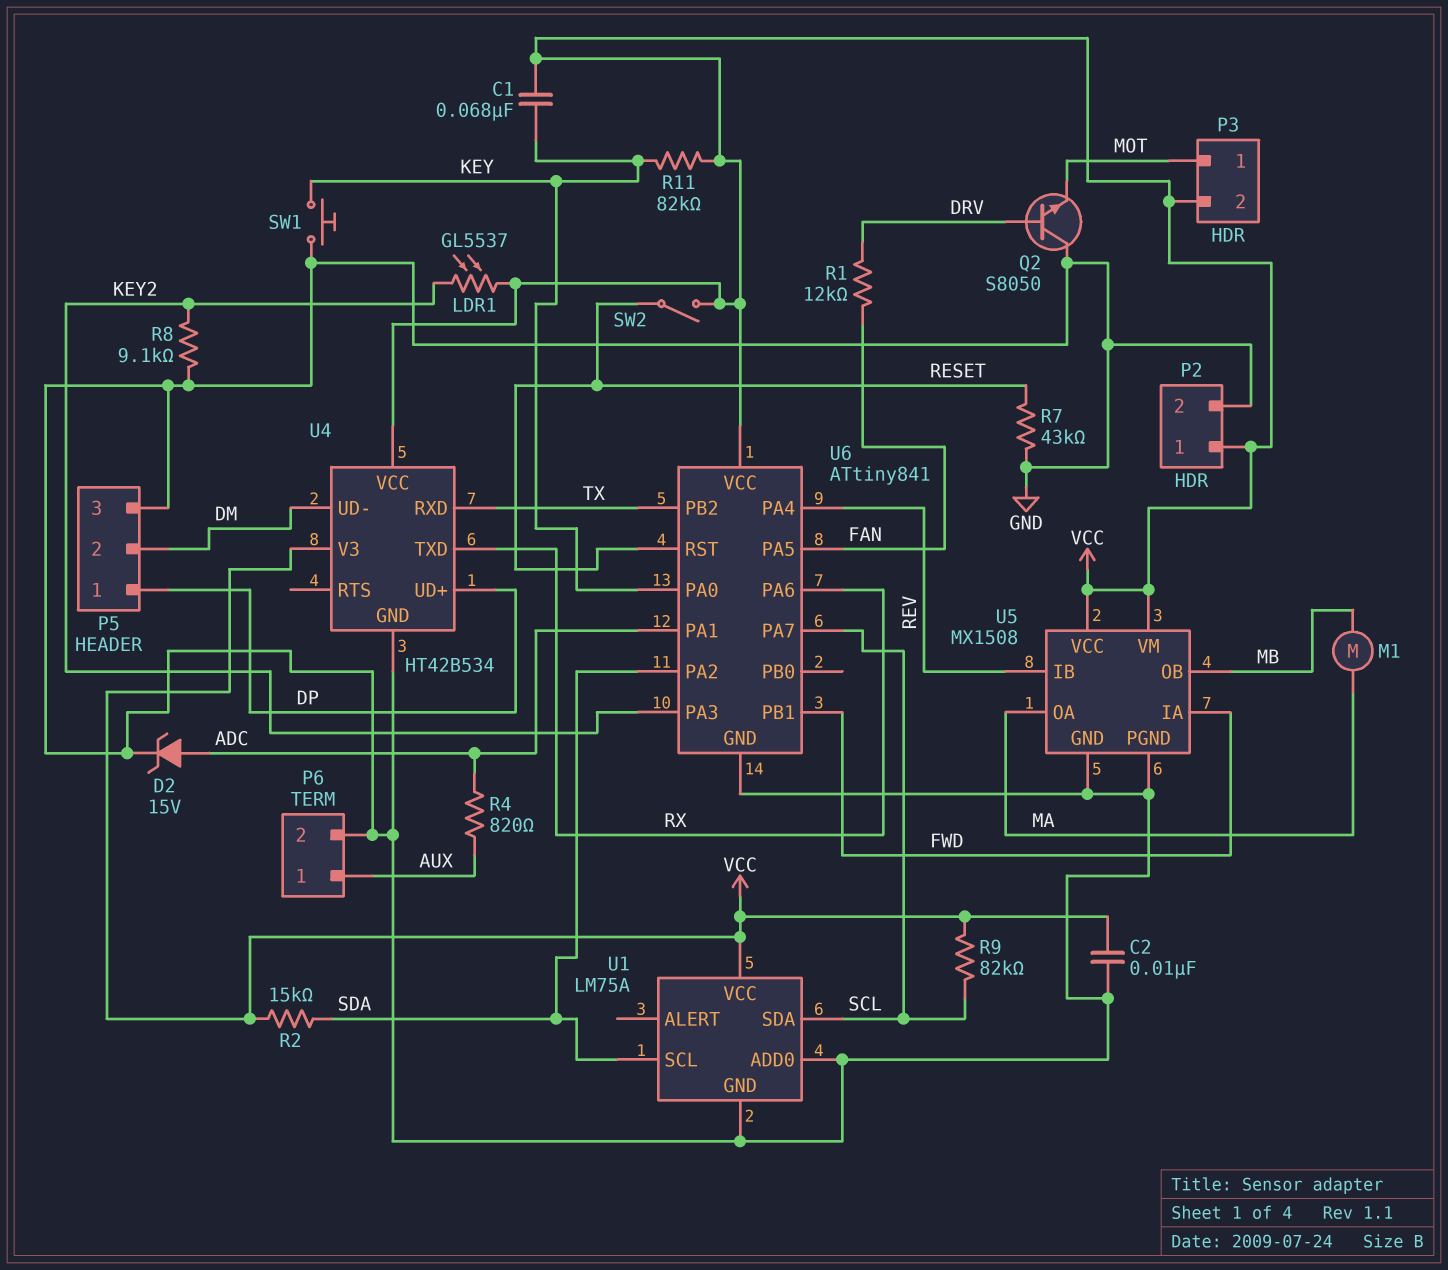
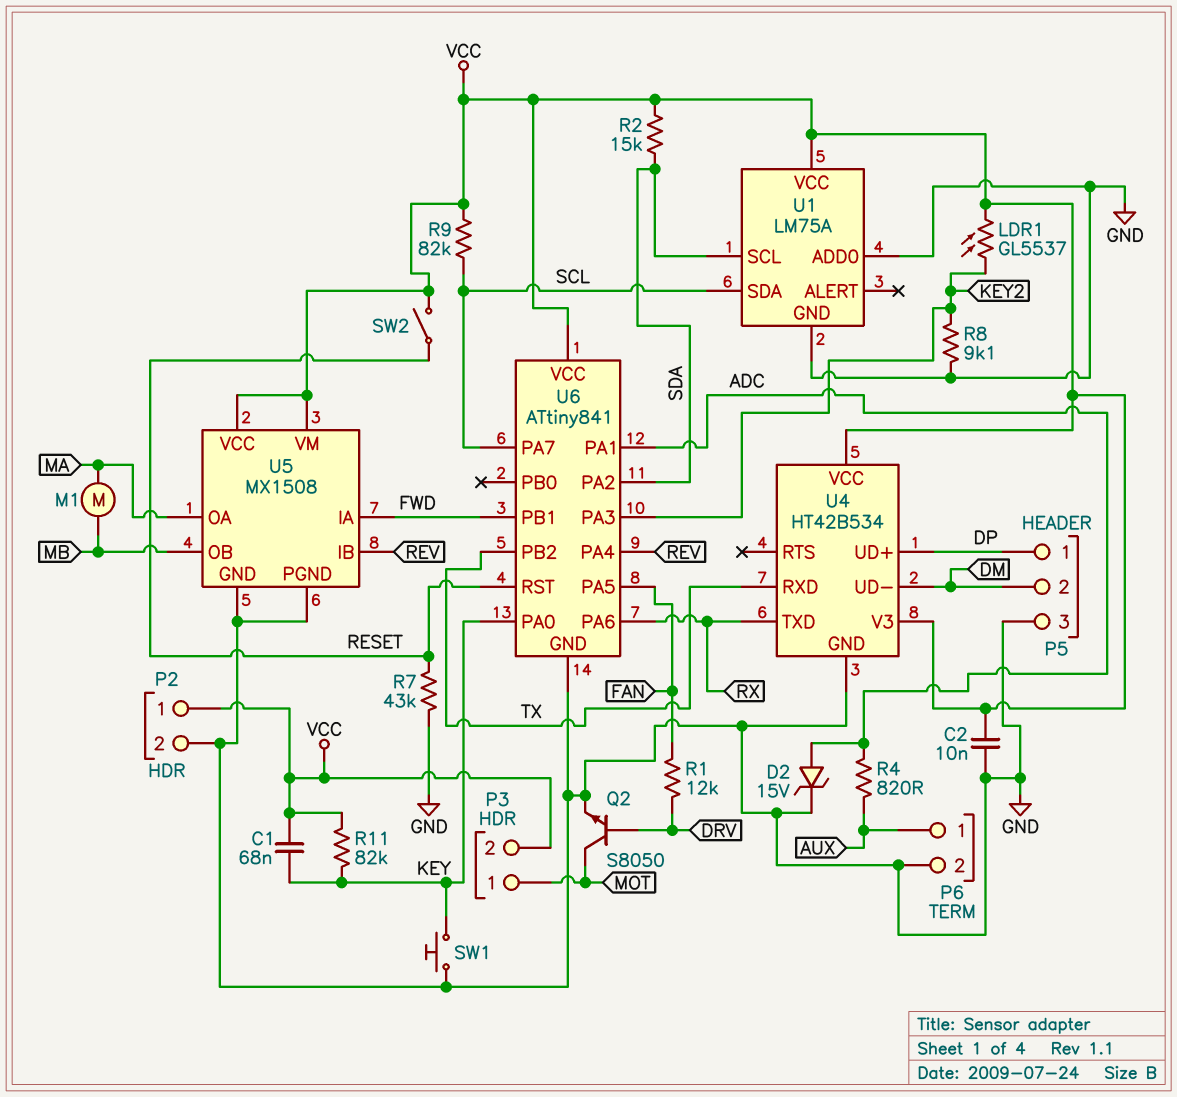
Q2: NPN S8050 (B DRV, C GND, E MOT) -> NPN S8050 (B DRV, C MOT, E GND)

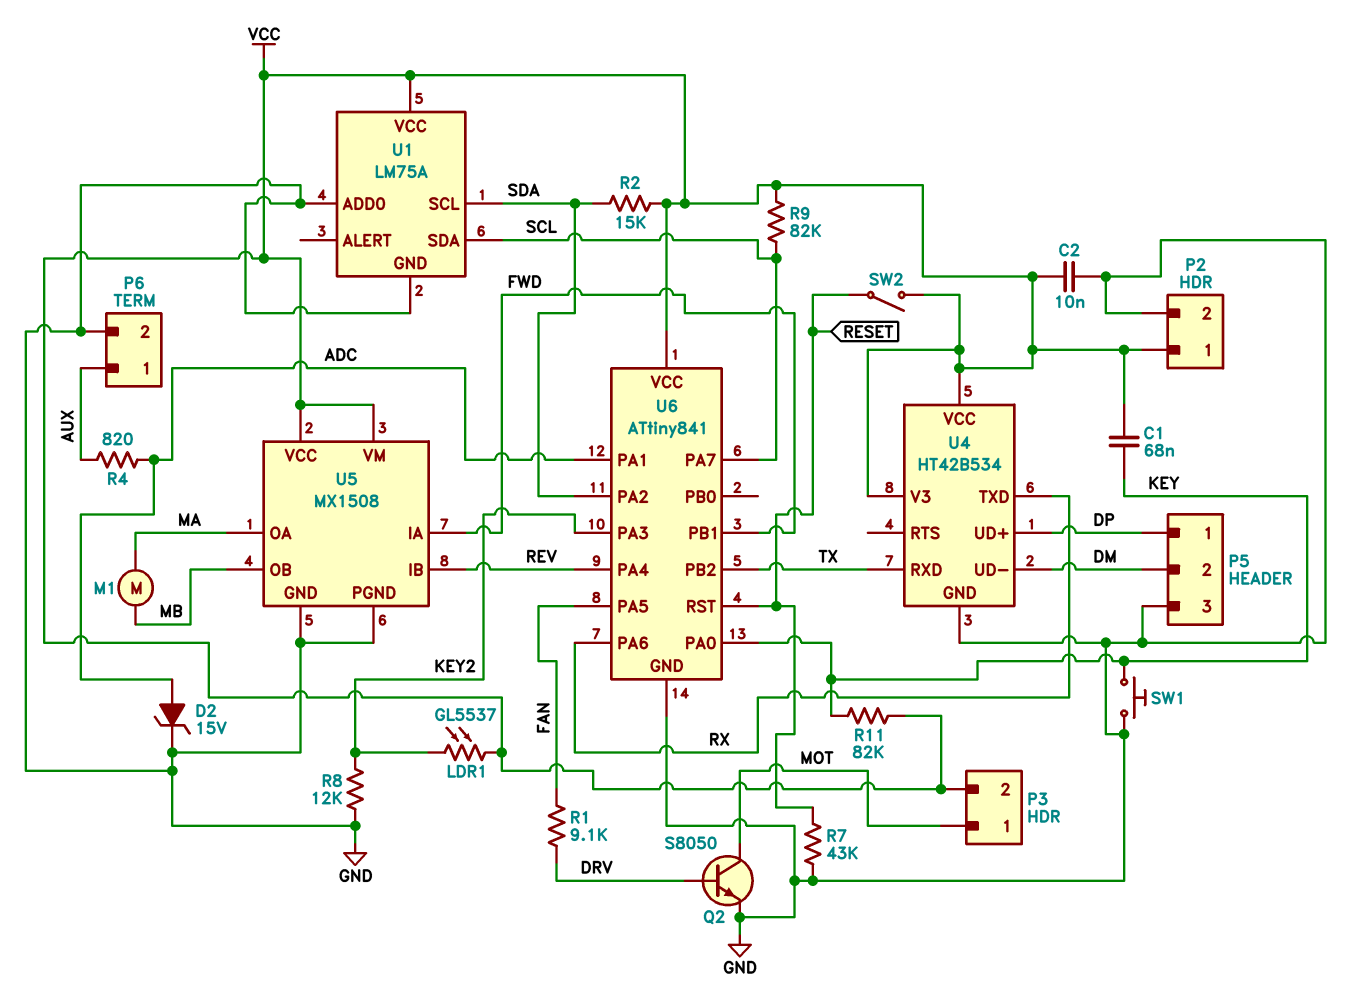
R1: 12k (DRV, FAN) -> 9.1k (DRV, FAN)
R8: 9.1k (GND, KEY2) -> 12k (GND, KEY2)

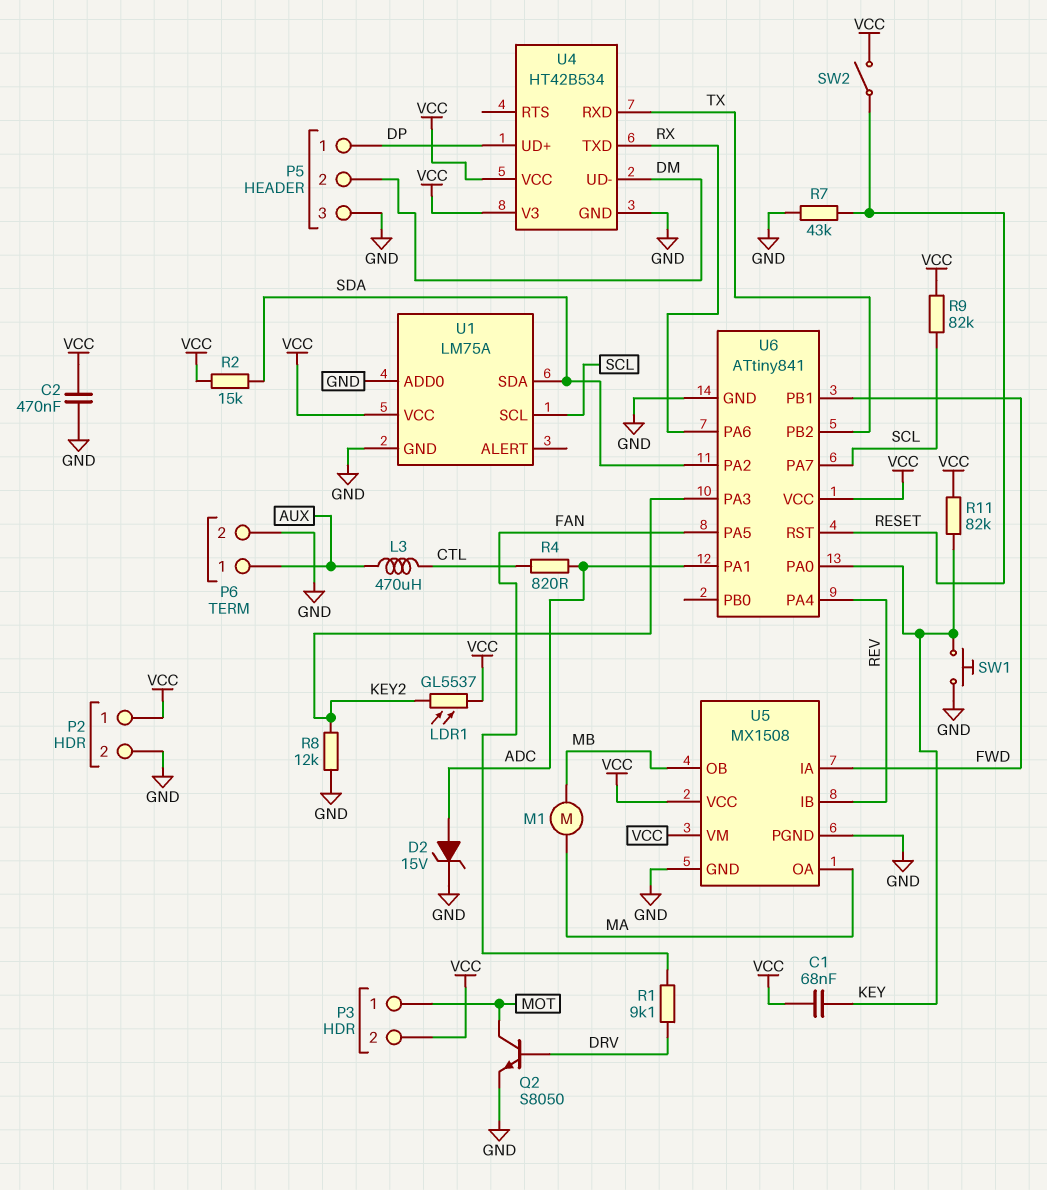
C2: 10nF (GND, VCC) -> 470nF (GND, VCC)
L3: none -> 470uH (AUX, CTL)
R4: 820 (ADC, AUX) -> 820 (ADC, CTL)
U1 pin SCL: SDA -> SCL
U1 pin SDA: SCL -> SDA

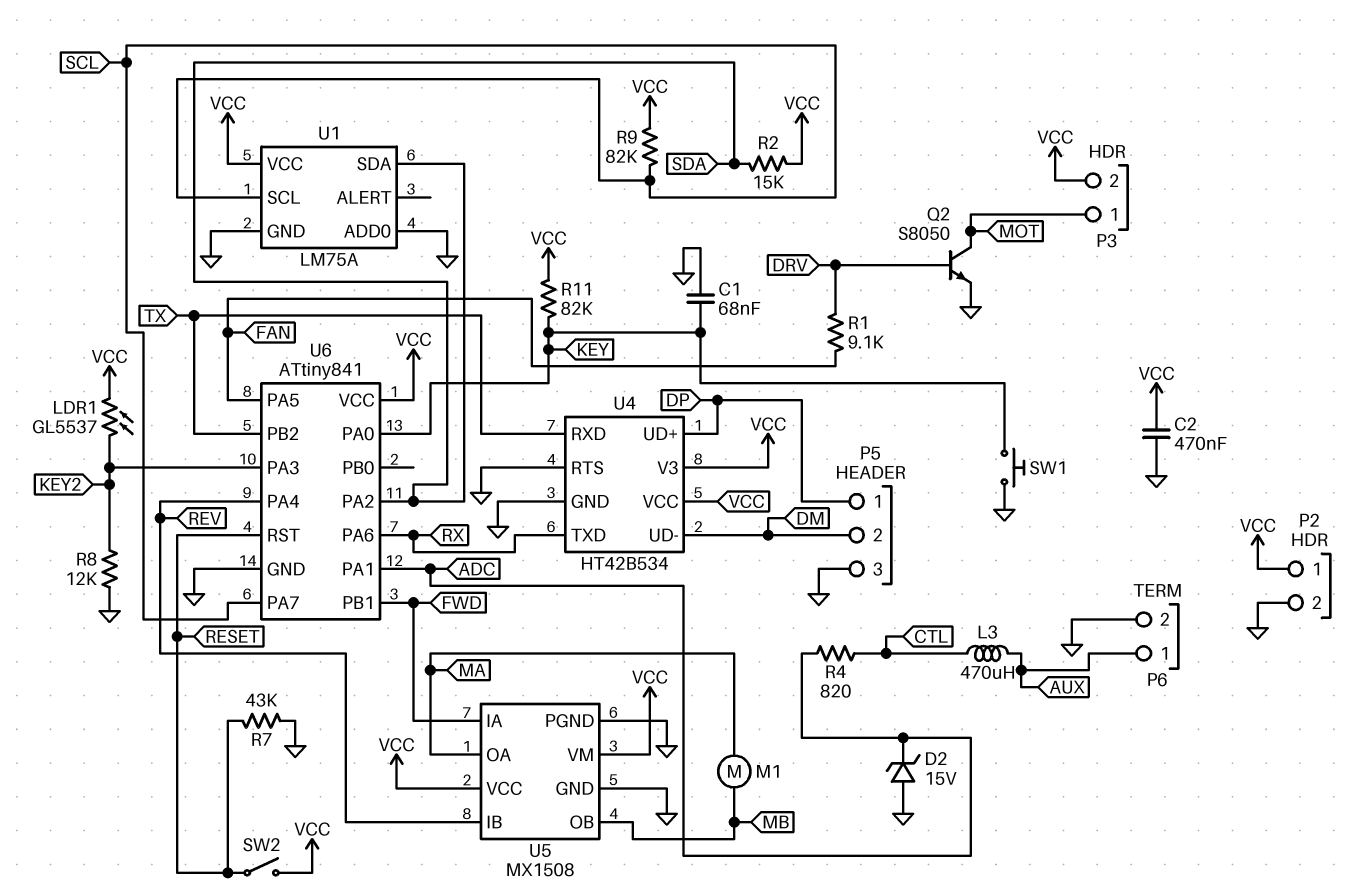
C1: 68nF (KEY, VCC) -> 68nF (GND, KEY)
D2: zener 15V (A ADC, K GND) -> zener 15V (A GND, K ADC)
U4 pin RTS: none -> GND

